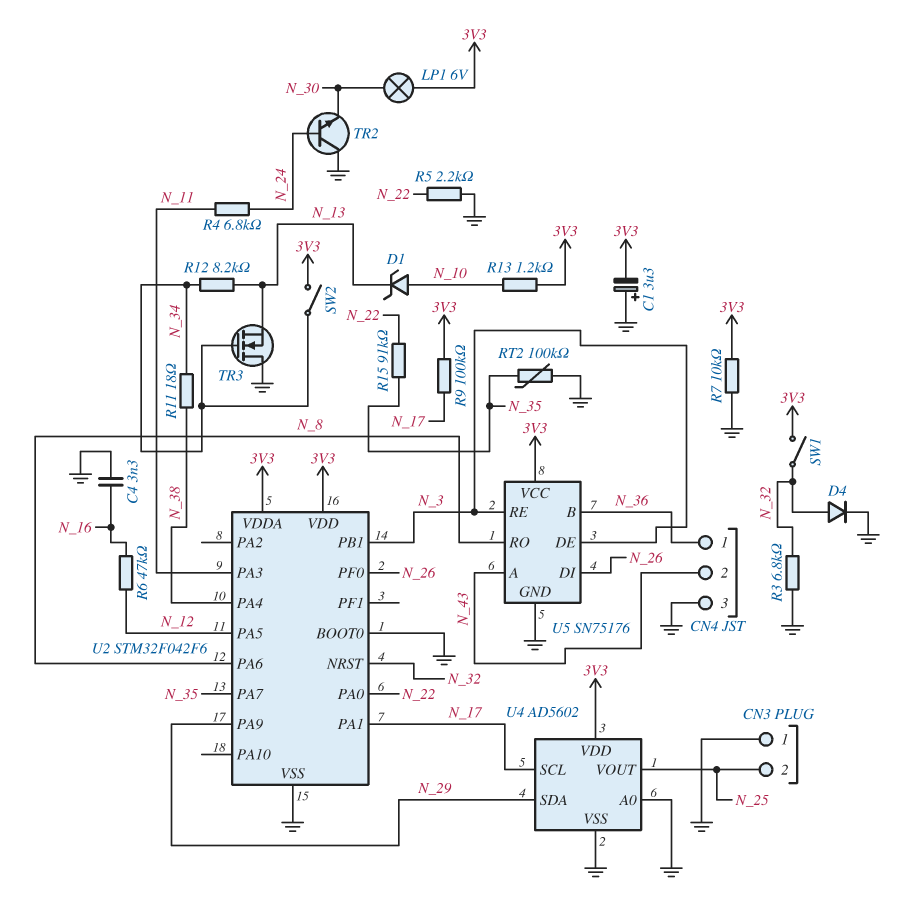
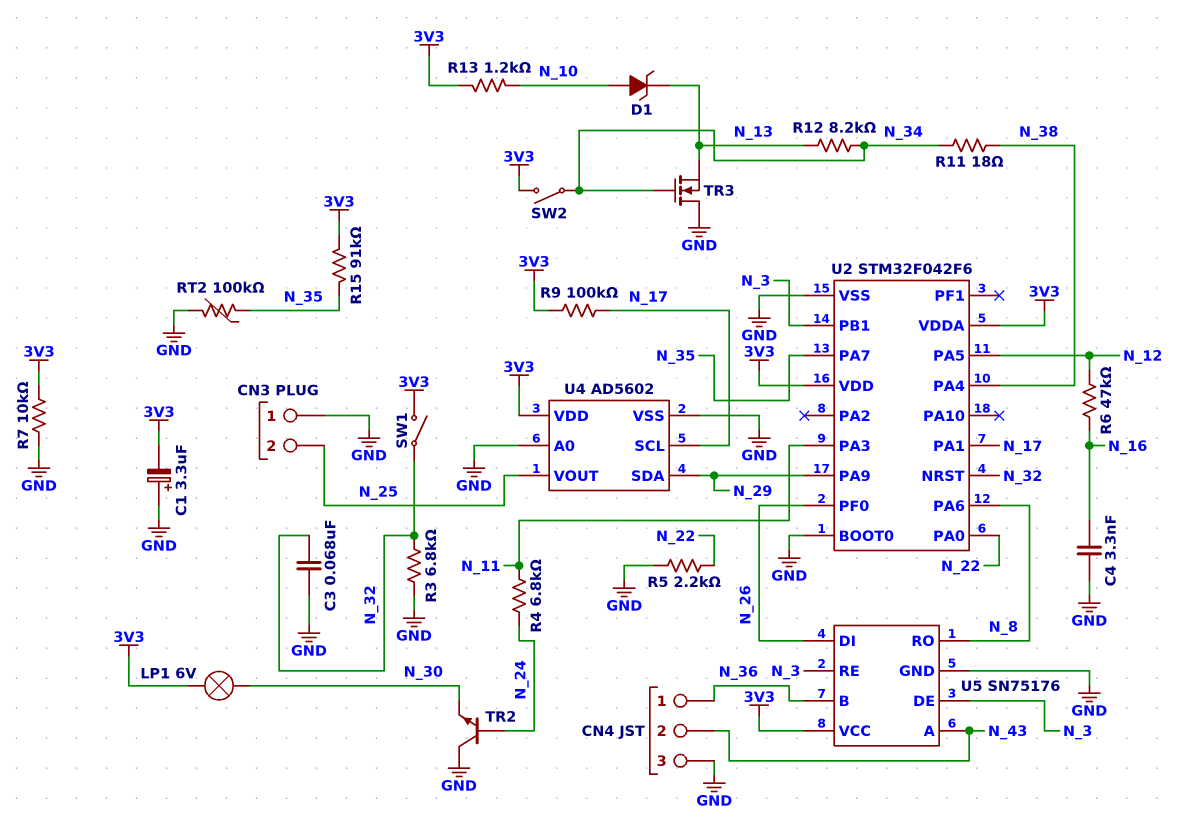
C3: none -> 68nF (GND, N_32)
D4: diode (A N_32, K GND) -> none
R15: 91k (N_22, N_35) -> 91k (3V3, N_35)

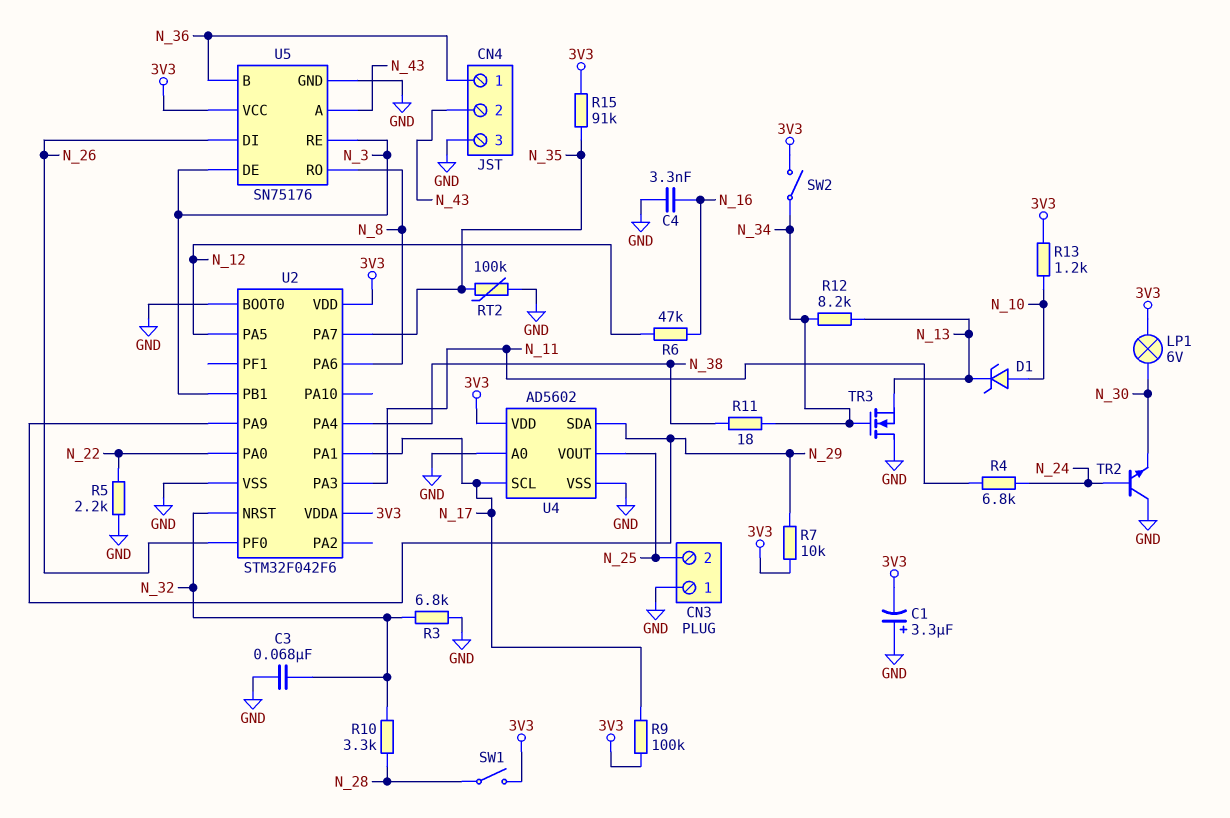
R7: 10k (3V3, GND) -> 10k (3V3, N_29)
R10: none -> 3.3k (N_28, N_32)
SW1: switch (3V3, N_32) -> switch (3V3, N_28)

